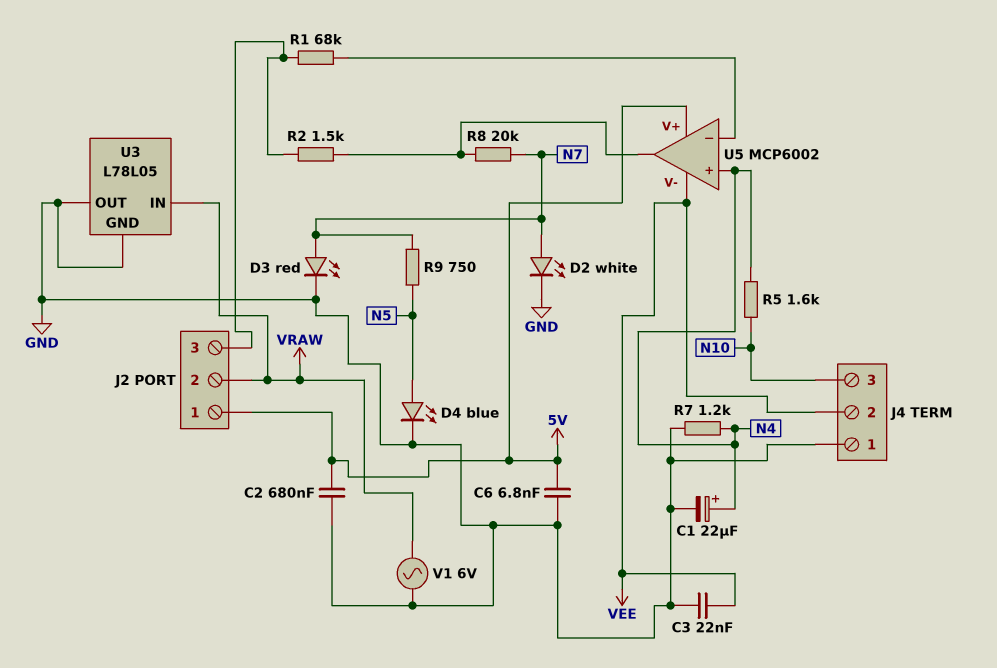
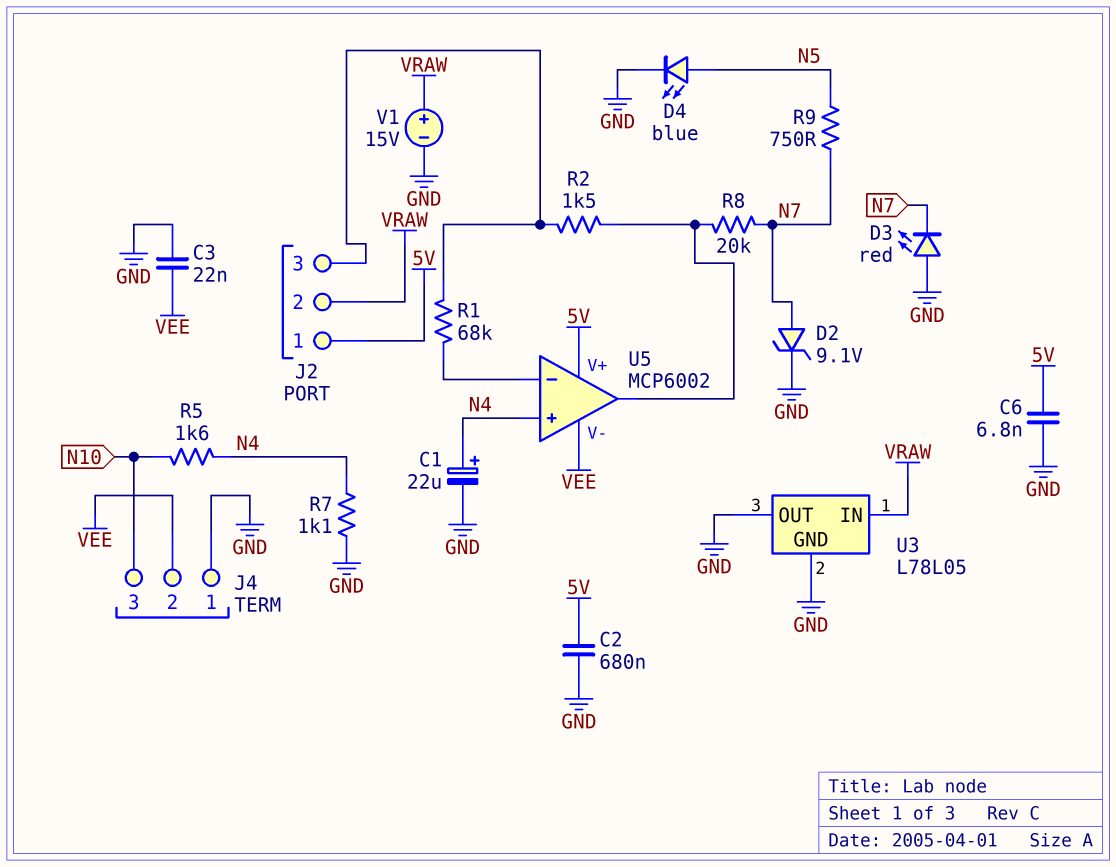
D2: LED white (A N7, K GND) -> zener 9.1V (A N7, K GND)
D3: LED red (A N7, K GND) -> LED red (A GND, K N7)
R7: 1.2k (GND, N4) -> 1.1k (GND, N4)
V1: AC 6V (GND, VRAW) -> 15V (plus VRAW, minus GND)

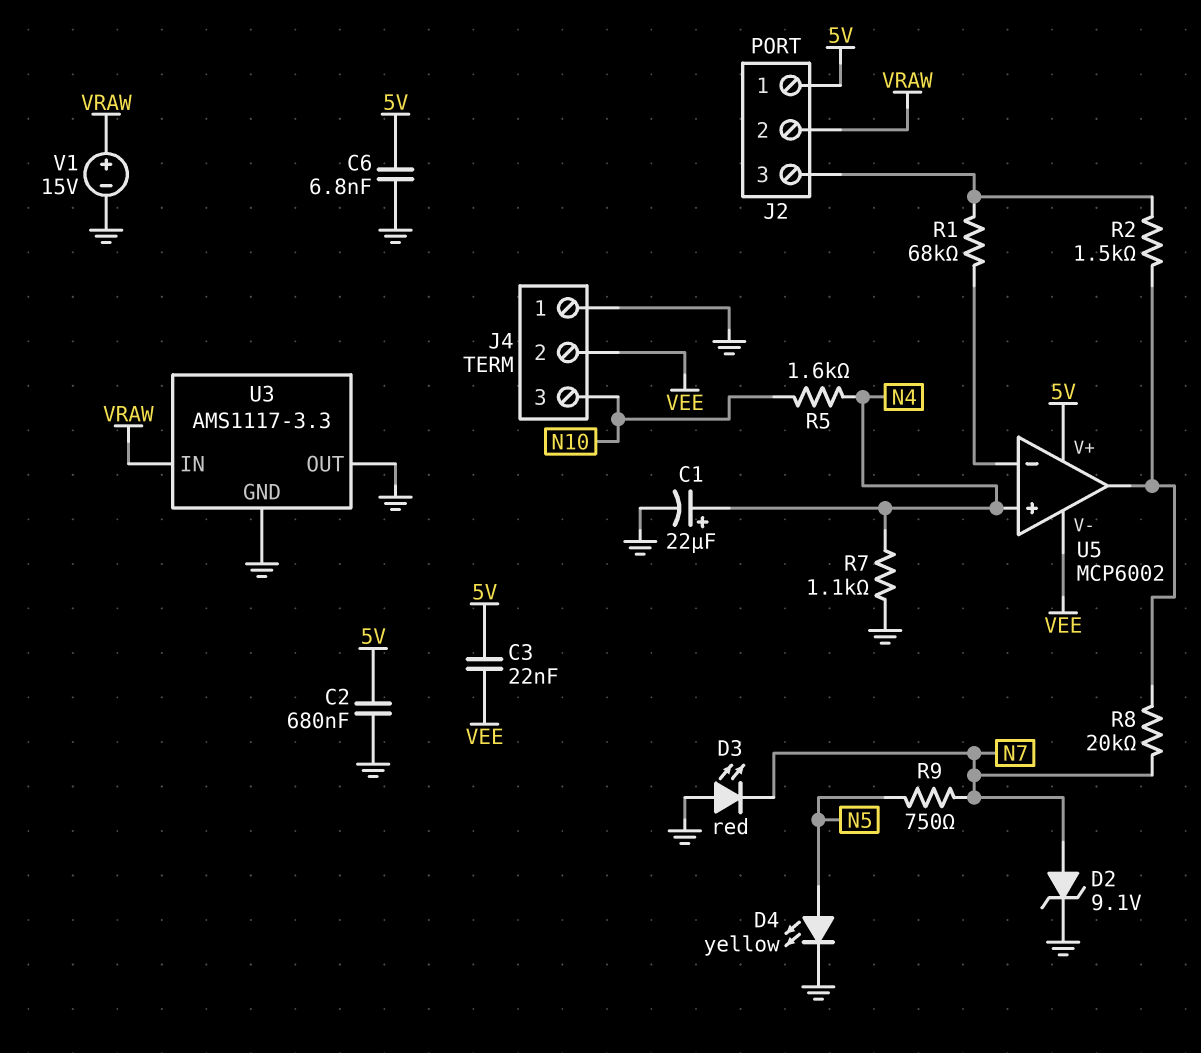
C3: 22nF (GND, VEE) -> 22nF (5V, VEE)
D4: LED blue (A N5, K GND) -> LED yellow (A N5, K GND)
U3: L78L05 -> AMS1117-3.3

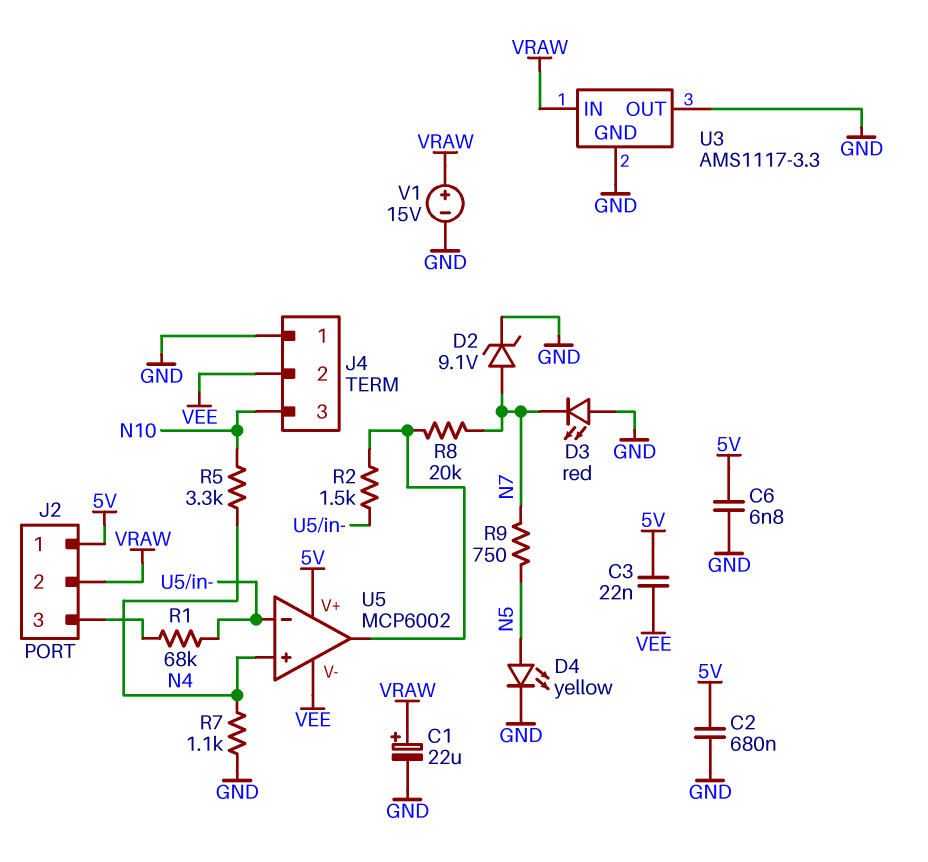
C1: 22uF (plus N4, minus GND) -> 22uF (plus VRAW, minus GND)
R2: 1.5k (J2/3, U5/out) -> 1.5k (U5/in-, U5/out)
R5: 1.6k (N4, N10) -> 3.3k (N4, N10)

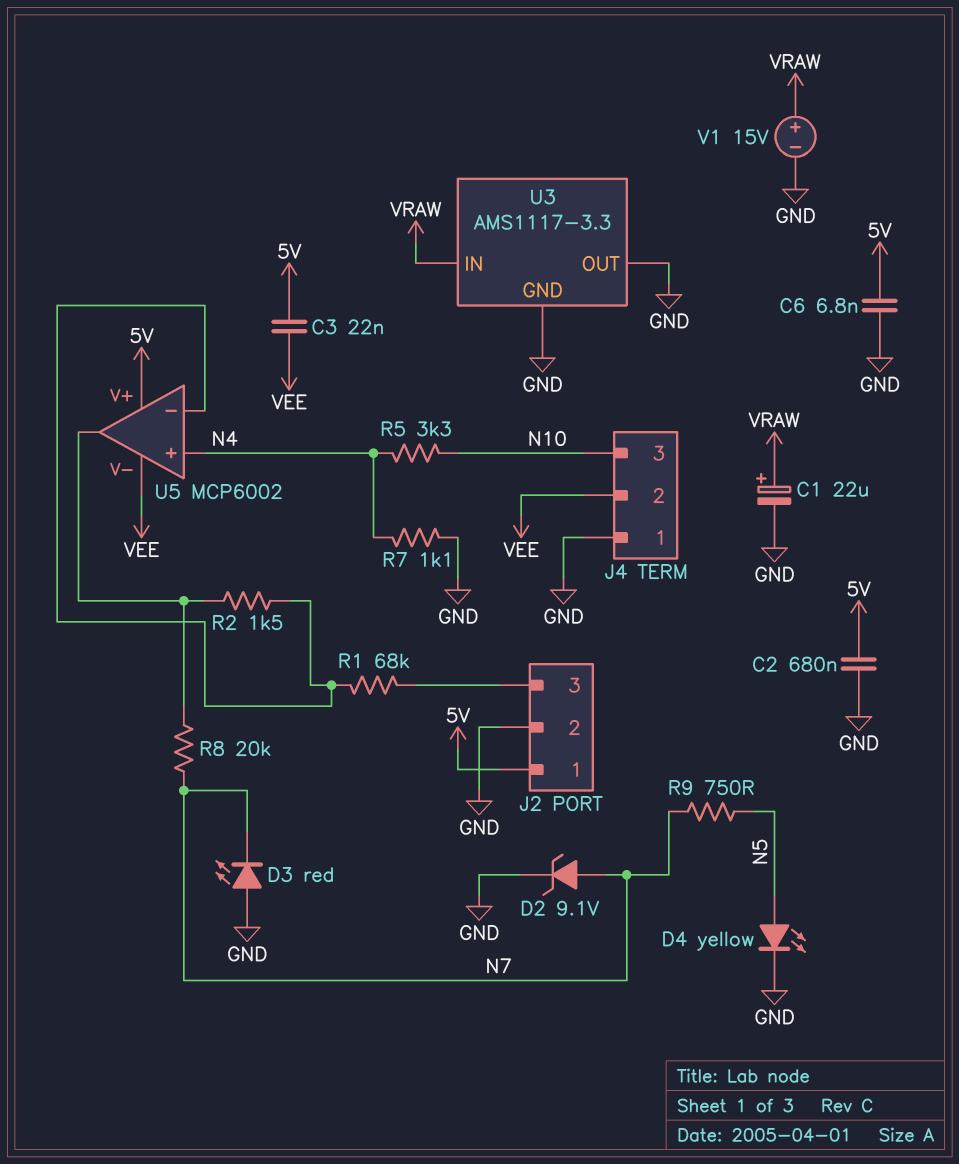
J2 pin 2: VRAW -> GND

